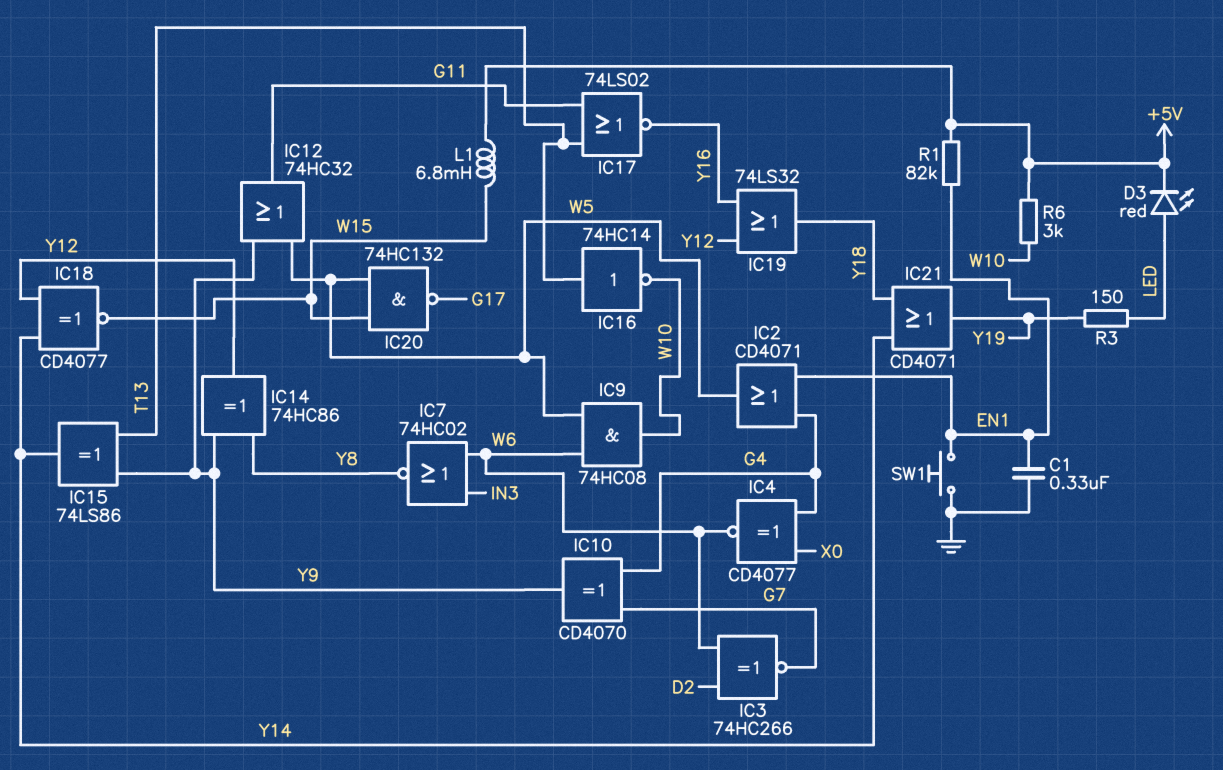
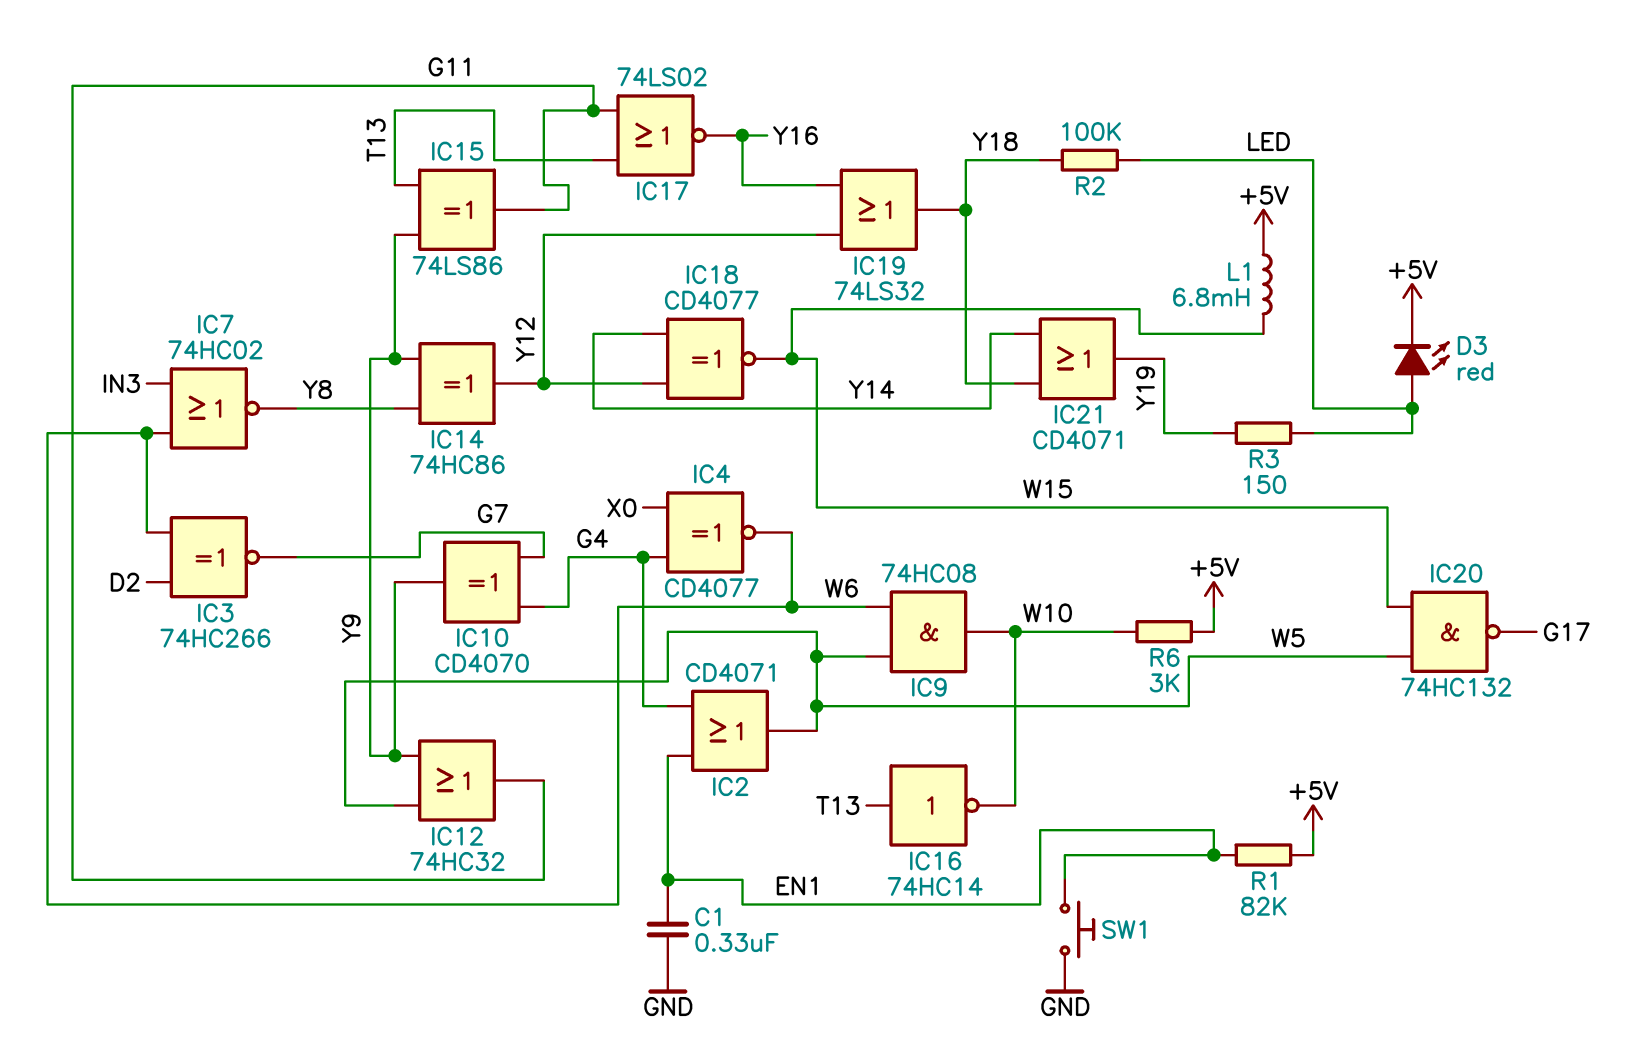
IC15: XOR 74LS86 (in T13, in Y9, out Y14) -> XOR 74LS86 (in T13, in Y9, out G11)
R2: none -> 100k (LED, Y18)

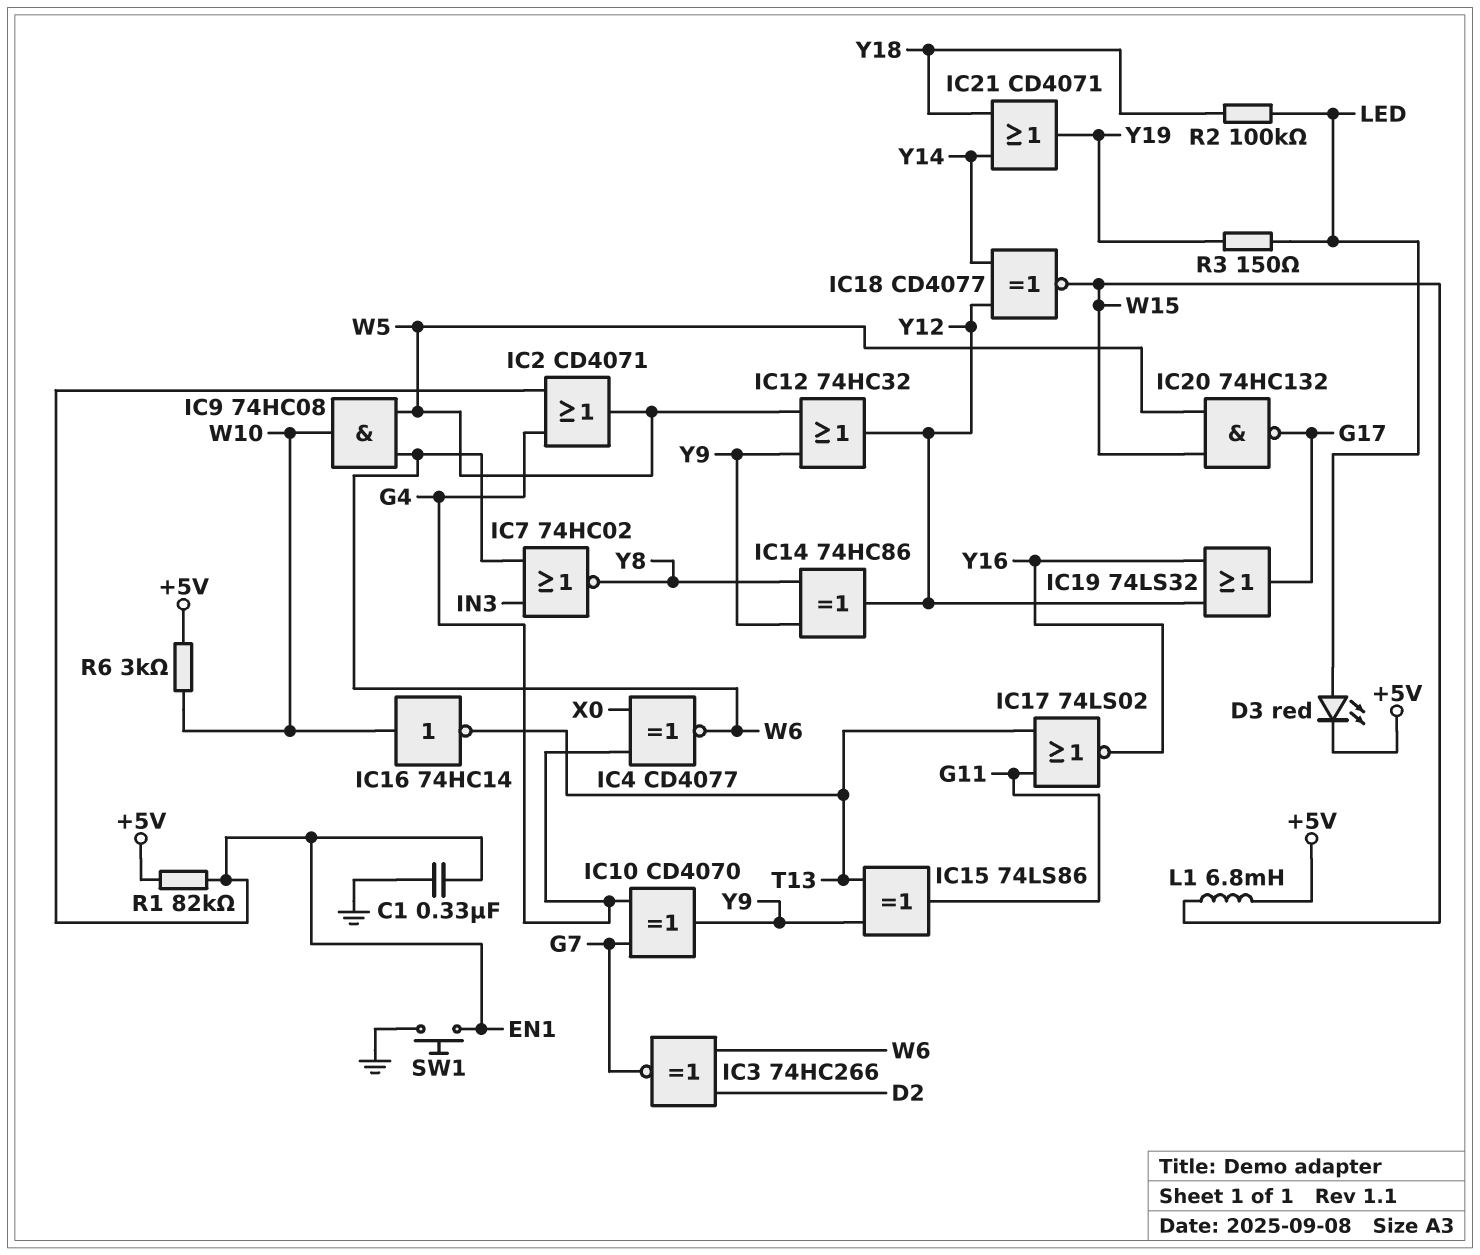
IC12: OR 74HC32 (in W5, in Y9, out G11) -> OR 74HC32 (in W5, in Y9, out Y12)
IC16: NOT 74HC14 (in T13, out W10) -> NOT 74HC14 (in W10, out T13)
IC19: OR 74LS32 (in Y12, in Y16, out Y18) -> OR 74LS32 (in Y12, in Y16, out G17)

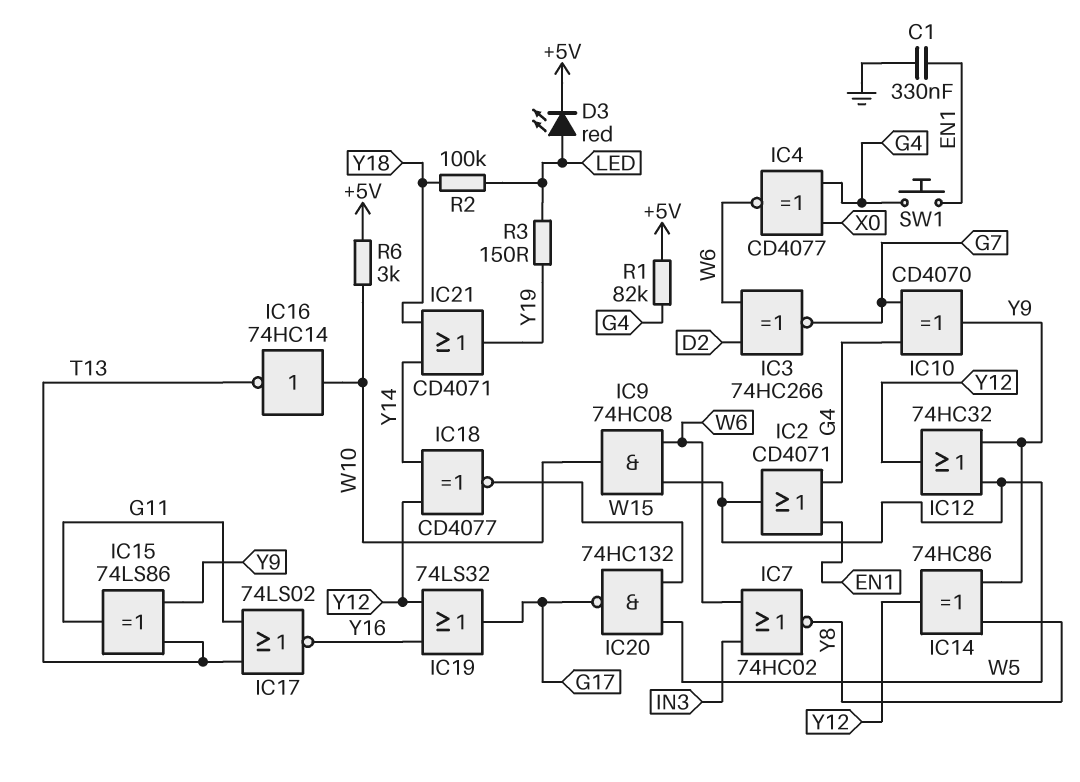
L1: 6.8mH (+5V, W15) -> none
R1: 82k (+5V, EN1) -> 82k (+5V, G4)
SW1: button (EN1, GND) -> button (EN1, G4)

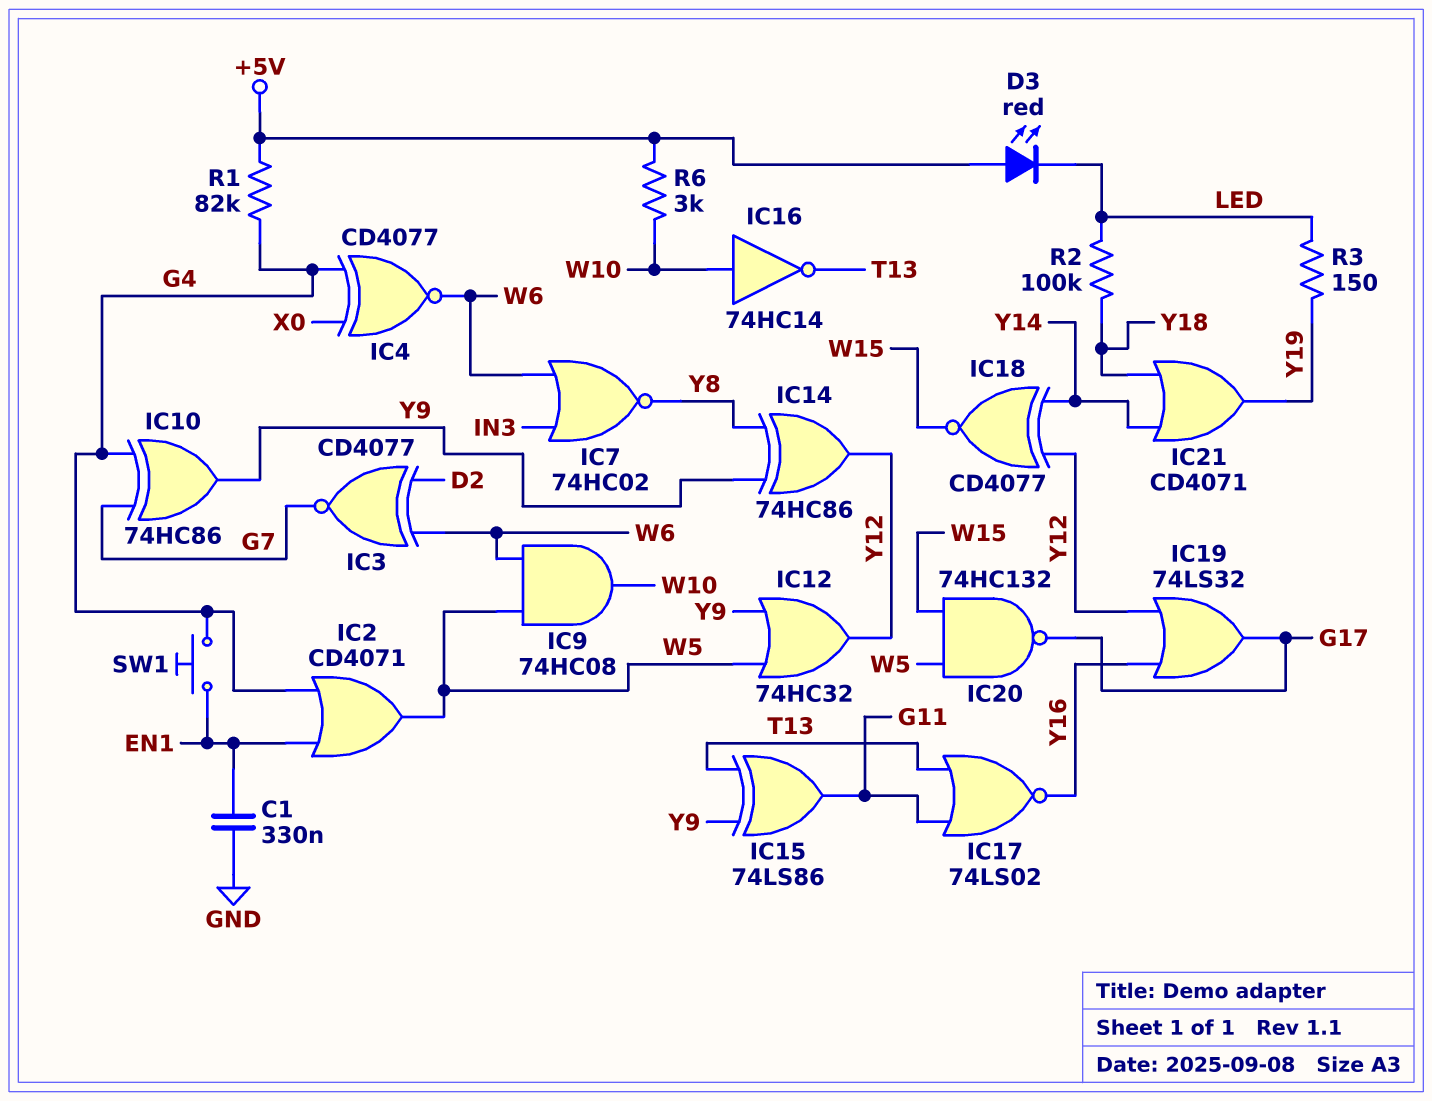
D3: LED red (A LED, K +5V) -> LED red (A +5V, K LED)
IC3: XNOR 74HC266 (in D2, in W6, out G7) -> XNOR CD4077 (in D2, in W6, out G7)
IC10: XOR CD4070 (in G4, in G7, out Y9) -> XOR 74HC86 (in G4, in G7, out Y9)

